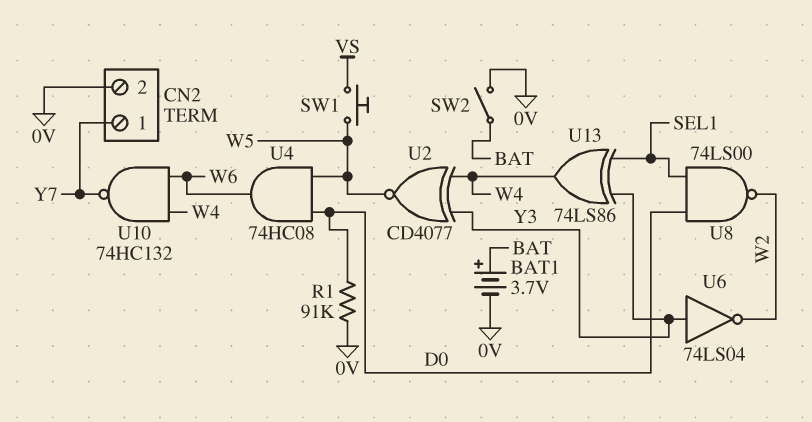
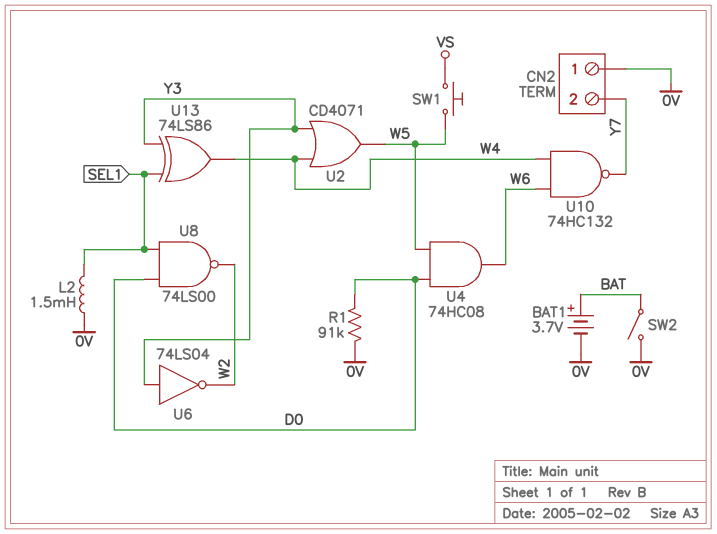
CN2 pin 1: Y7 -> 0V
CN2 pin 2: 0V -> Y7
L2: none -> 1.5mH (0V, SEL1)
U2: XNOR CD4077 (in W4, in Y3, out W5) -> OR CD4071 (in W4, in Y3, out W5)

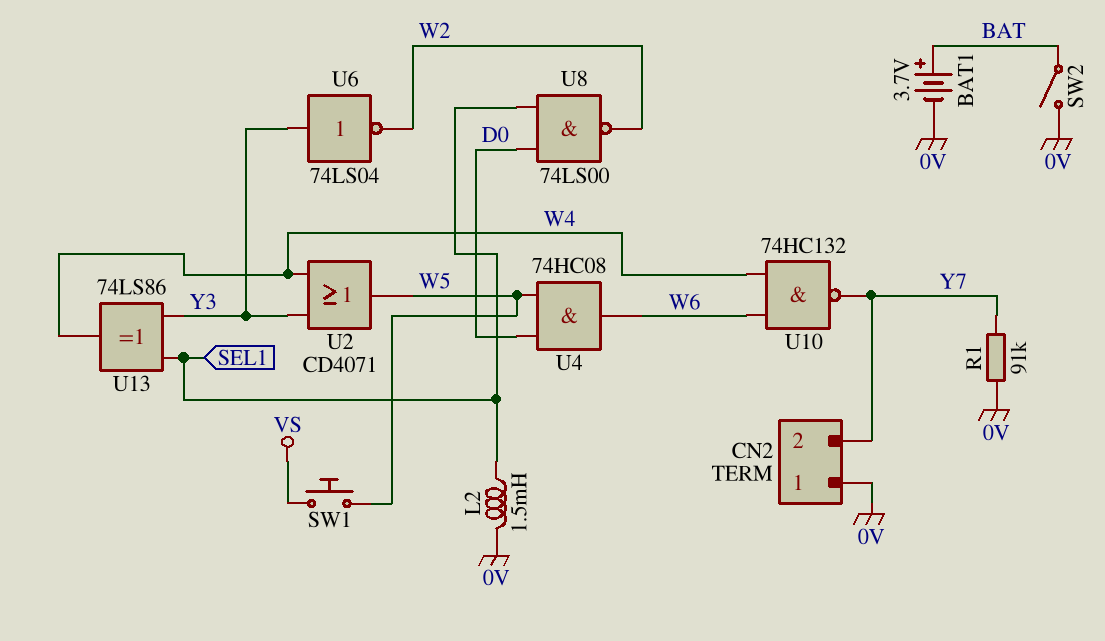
R1: 91k (0V, D0) -> 91k (0V, Y7)

